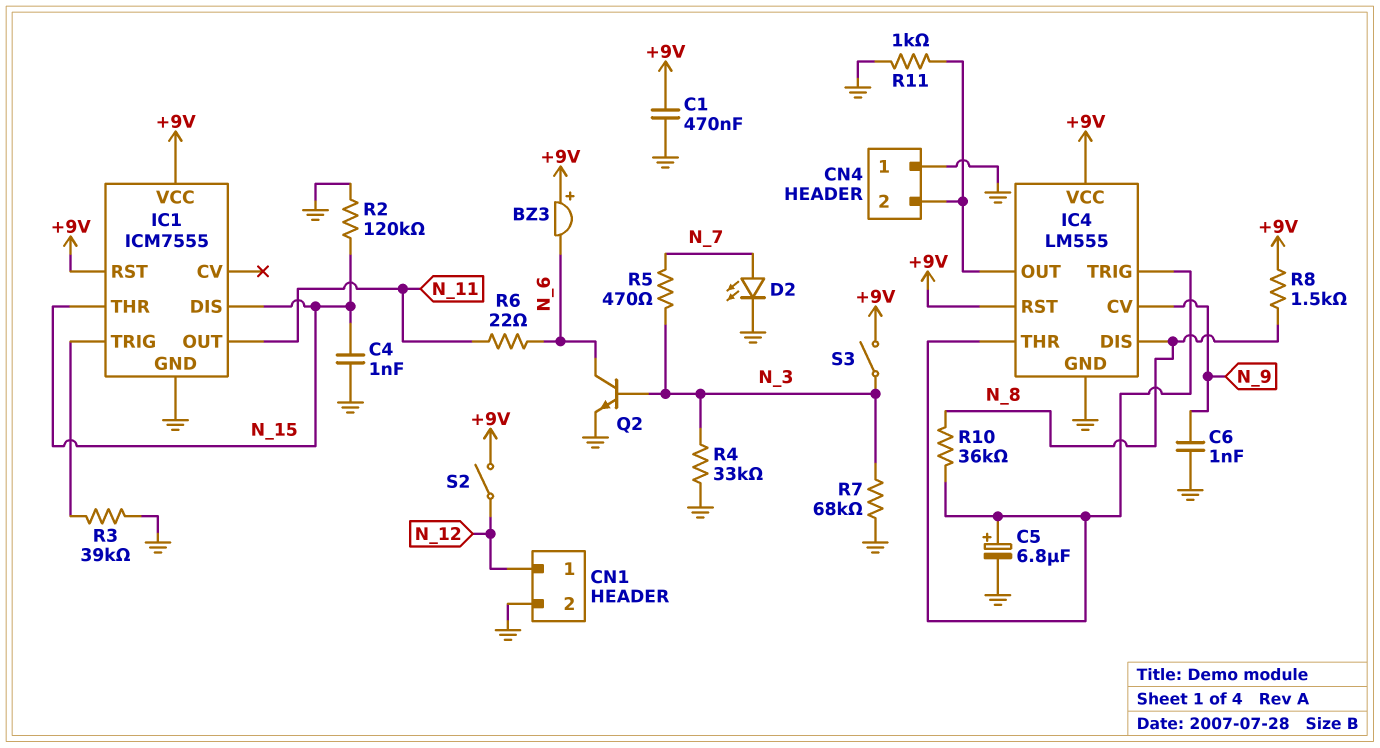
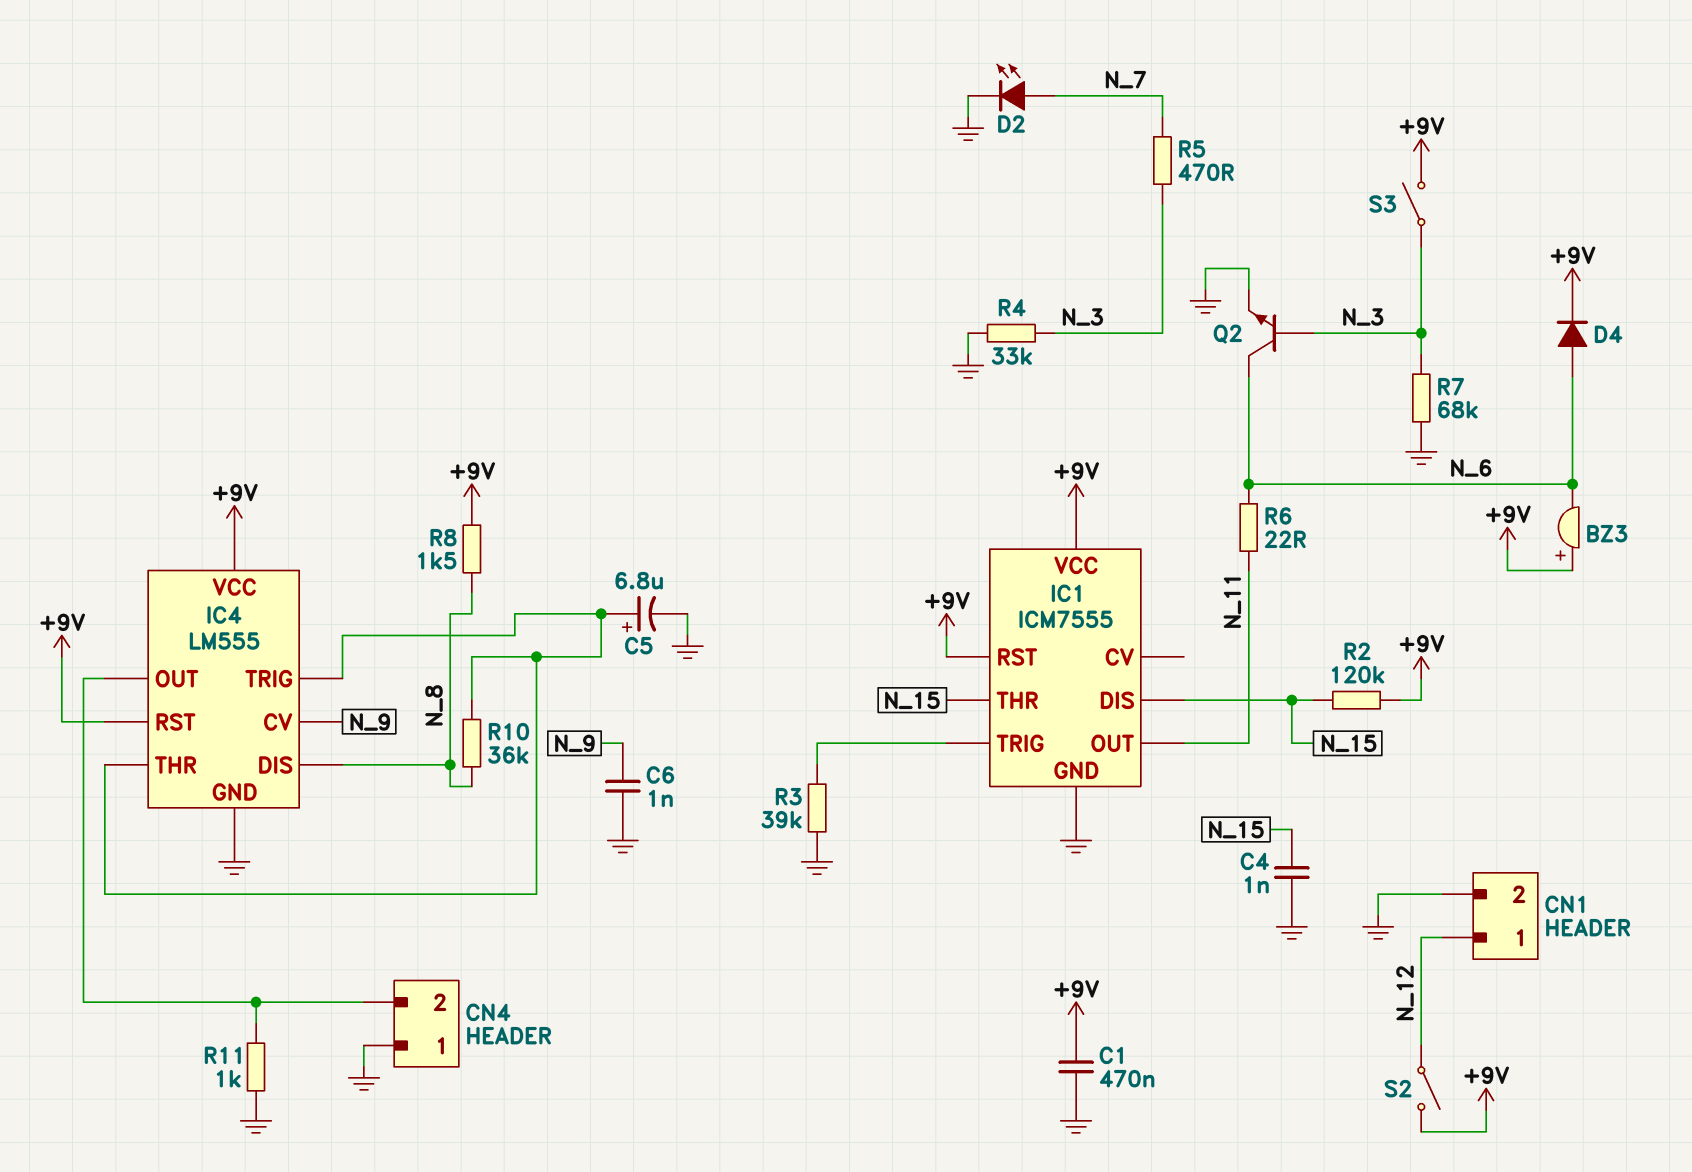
D4: none -> diode (A N_6, K +9V)
R2: 120k (GND, N_15) -> 120k (+9V, N_15)

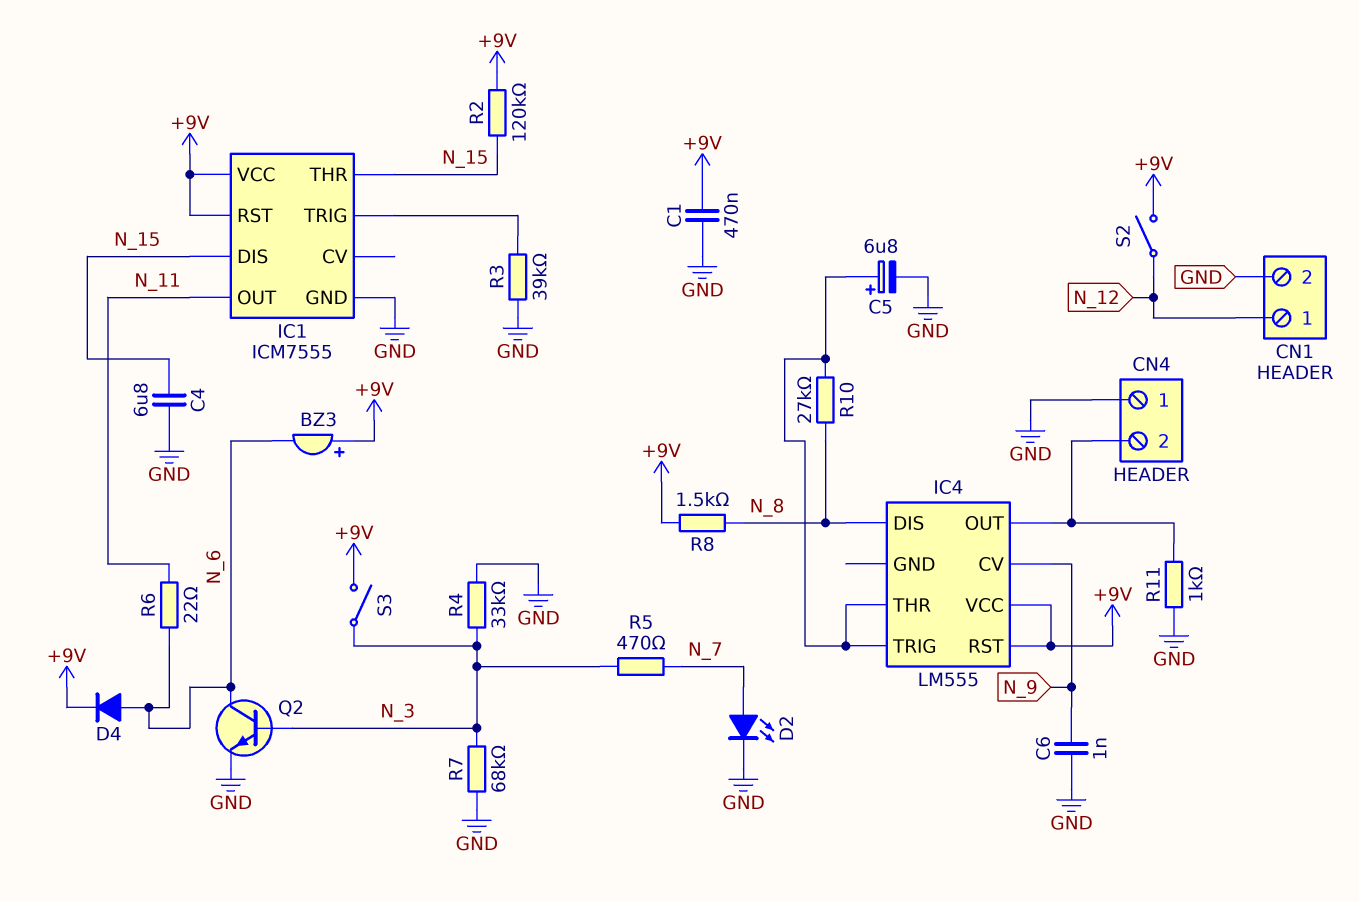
C4: 1nF (GND, N_15) -> 6.8uF (GND, N_15)
IC4 pin GND: GND -> none
R10: 36k (IC4/THR, N_8) -> 27k (IC4/THR, N_8)

